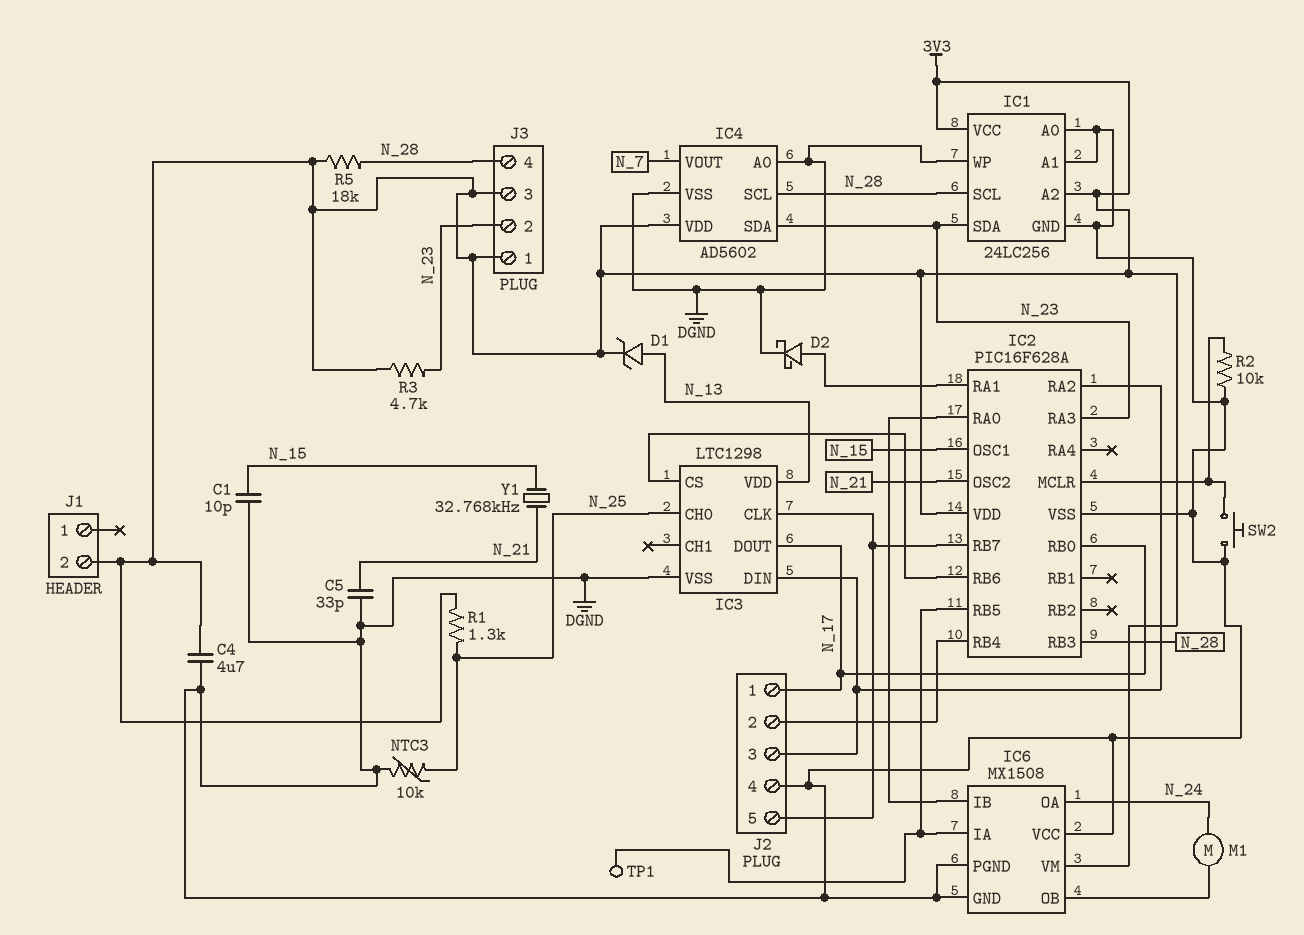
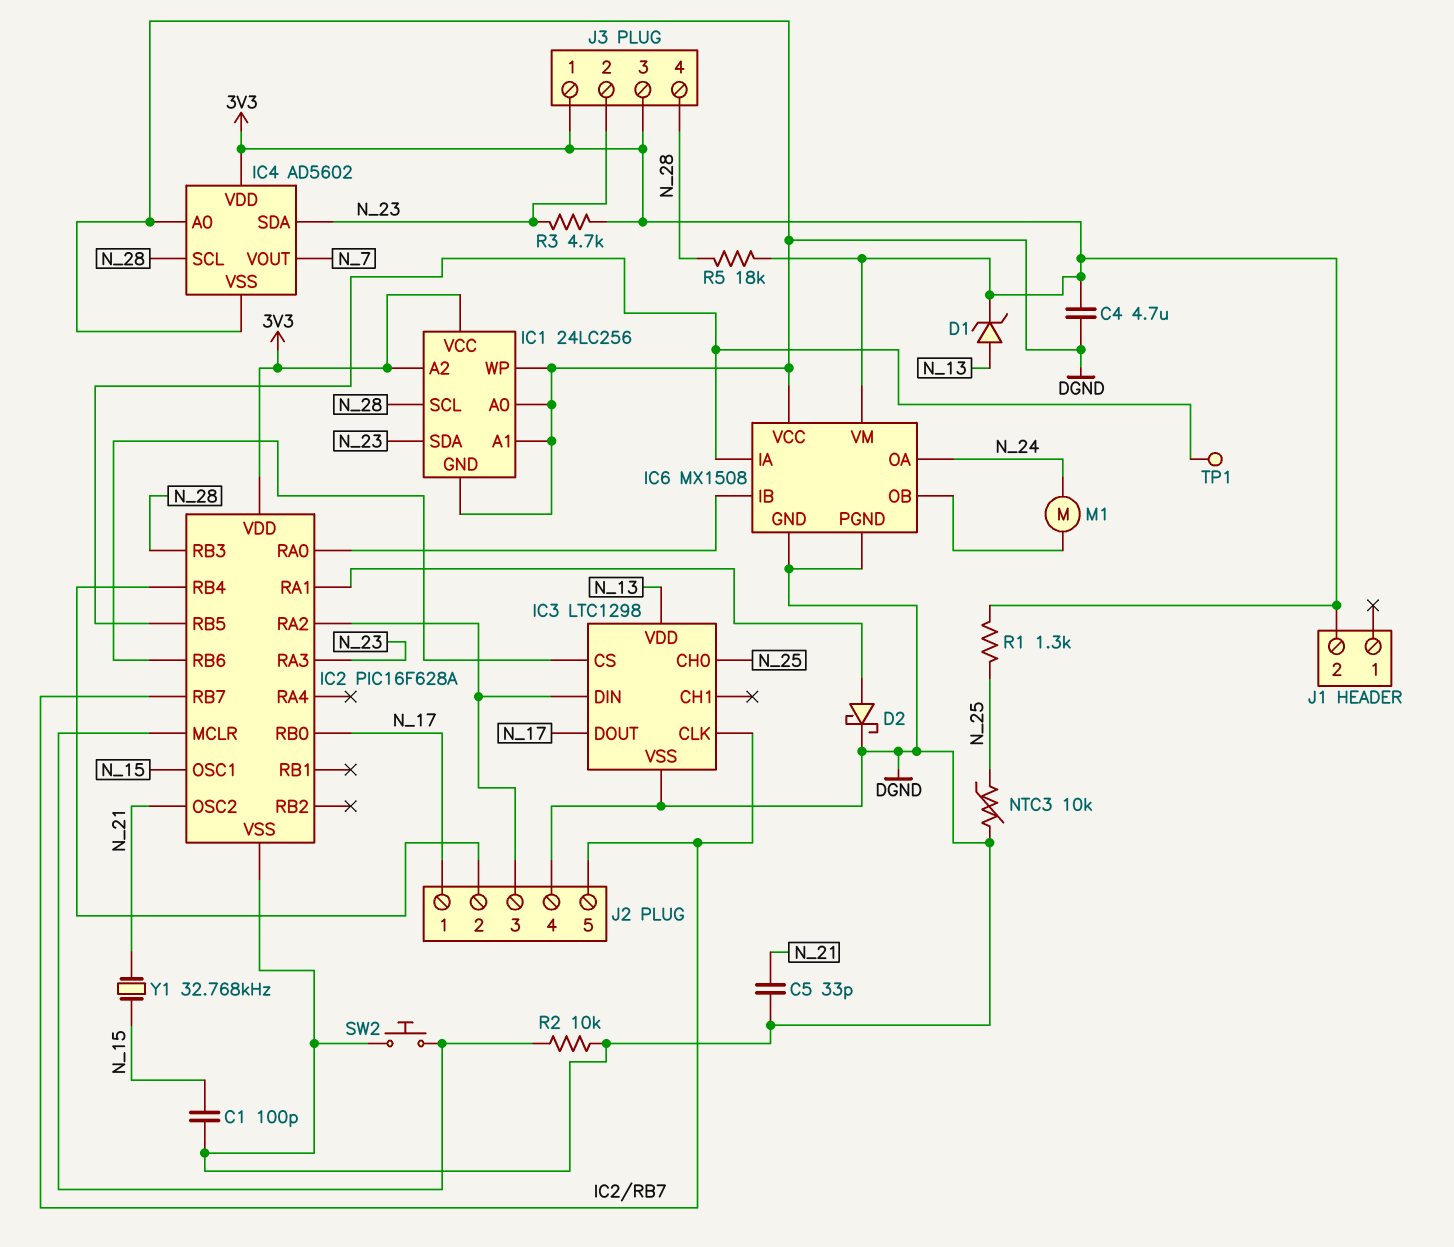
C1: 10pF (DGND, N_15) -> 100pF (DGND, N_15)

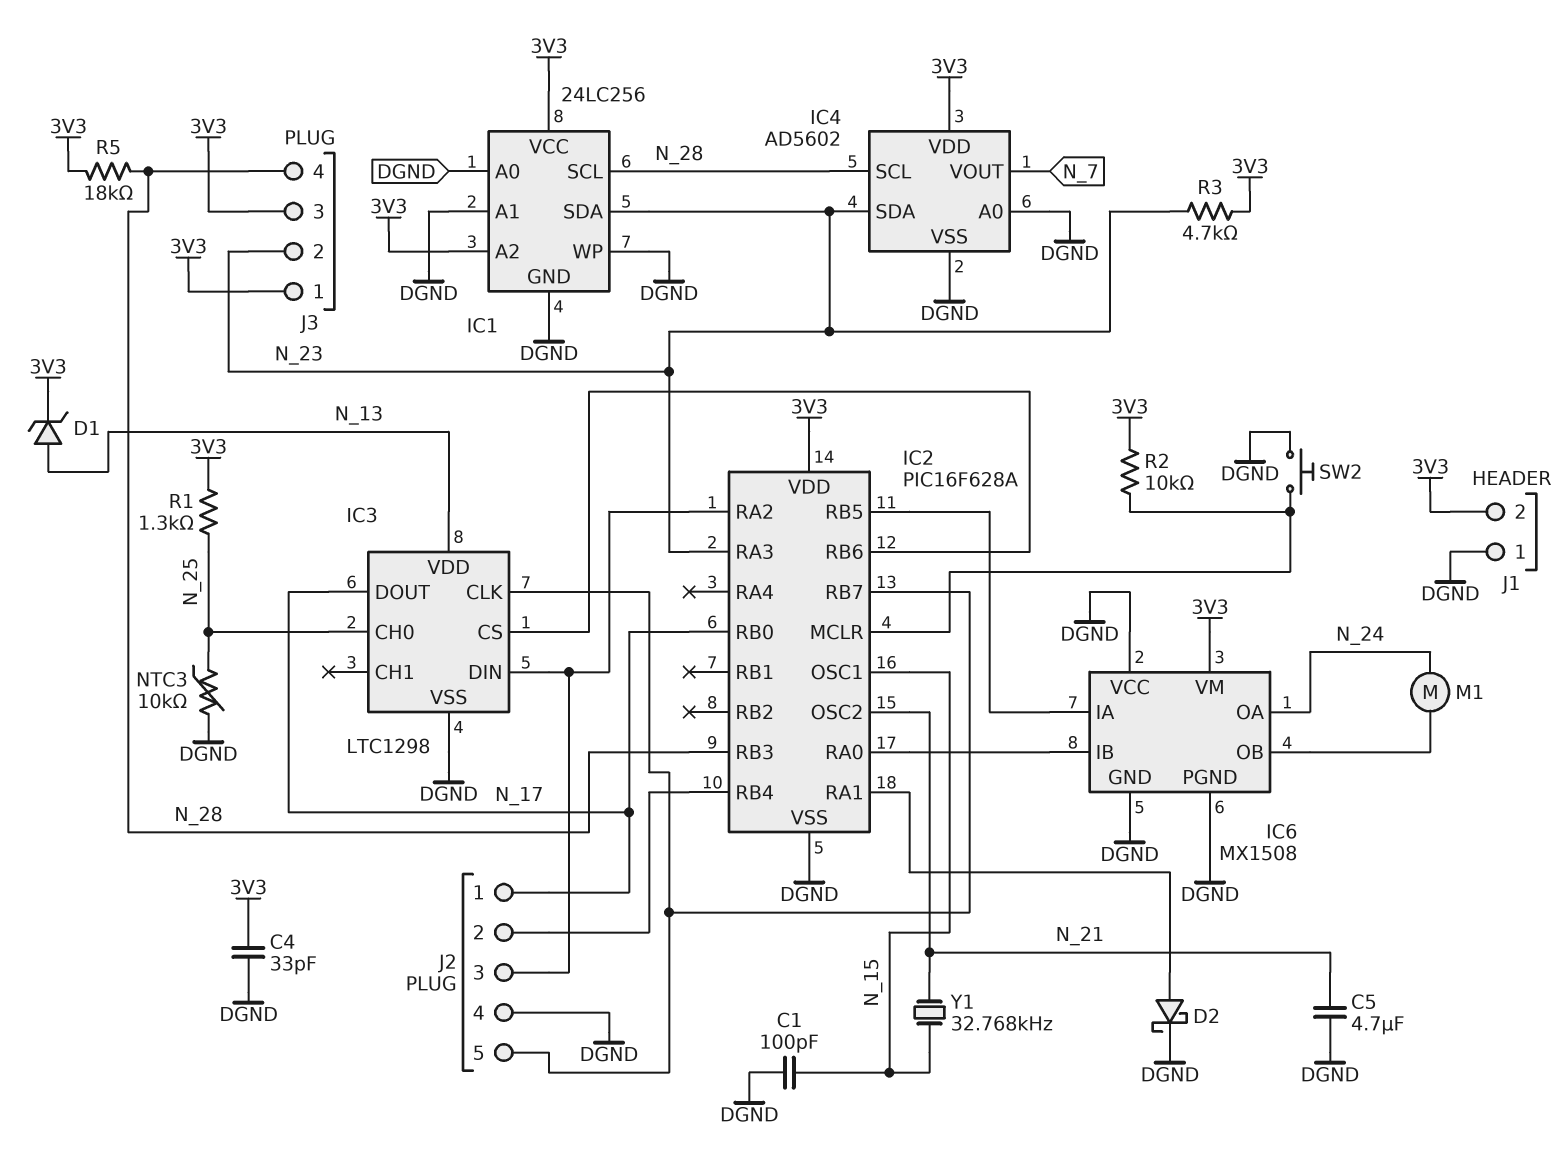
C4: 4.7uF (3V3, DGND) -> 33pF (3V3, DGND)
C5: 33pF (DGND, N_21) -> 4.7uF (DGND, N_21)
J1 pin 1: none -> DGND
R2: 10k (DGND, IC2/MCLR) -> 10k (3V3, IC2/MCLR)
TP1: test point (IC2/RB5) -> none

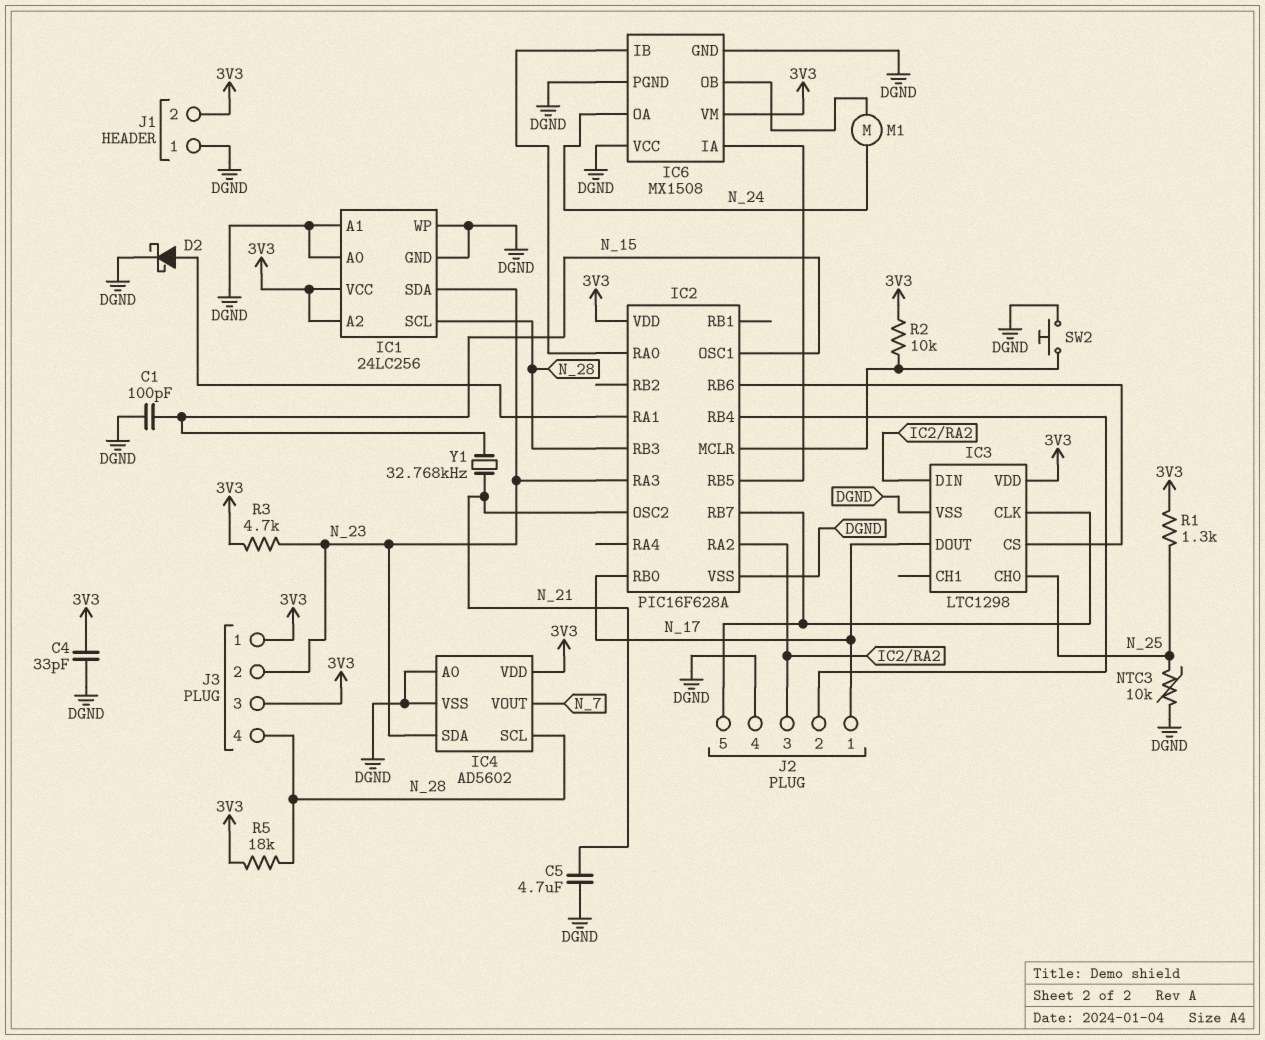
D1: zener (A N_13, K 3V3) -> none
IC3 pin VDD: N_13 -> 3V3

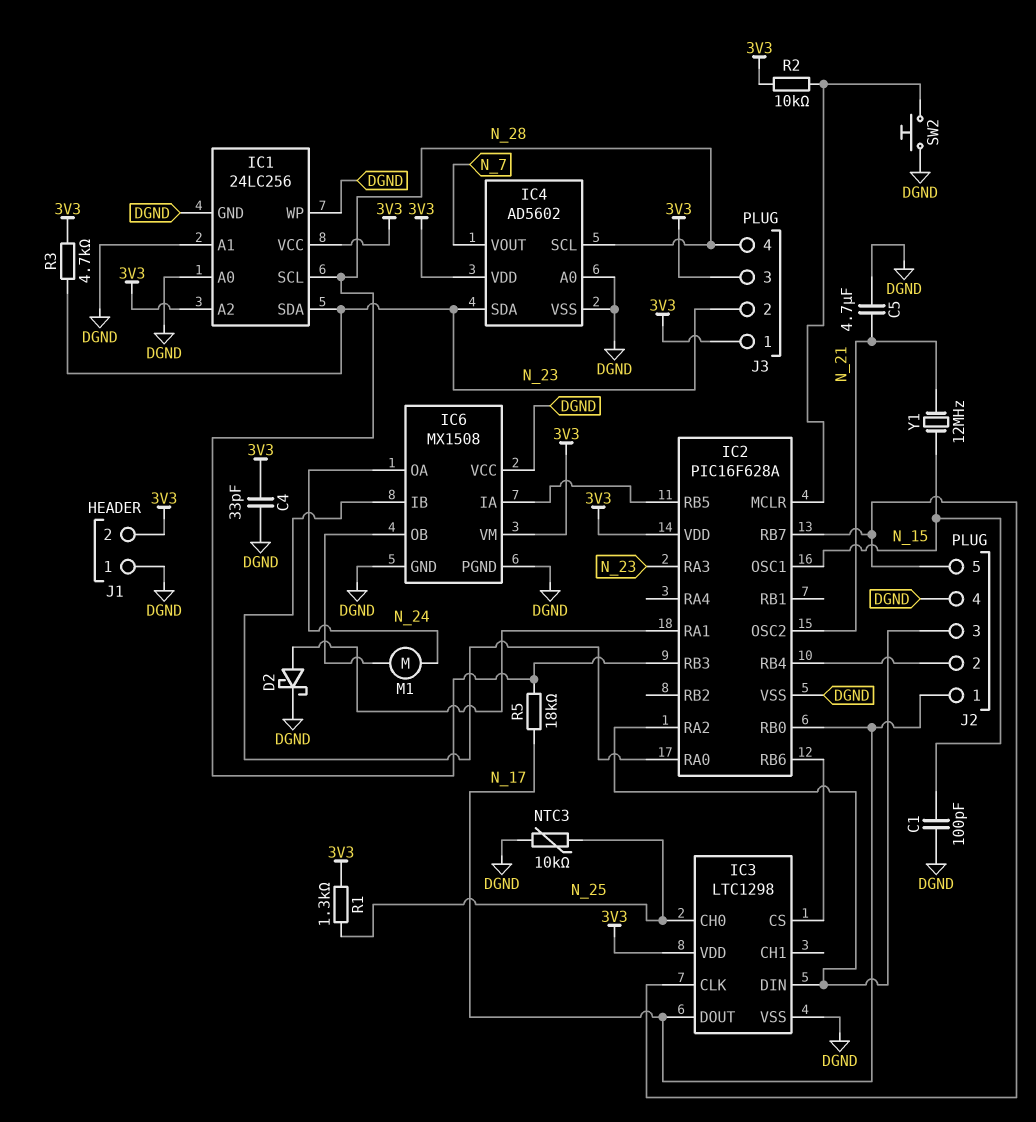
R5: 18k (3V3, N_28) -> 18k (N_17, N_28)
Y1: 32.768kHz (N_15, N_21) -> 12MHz (N_15, N_21)

